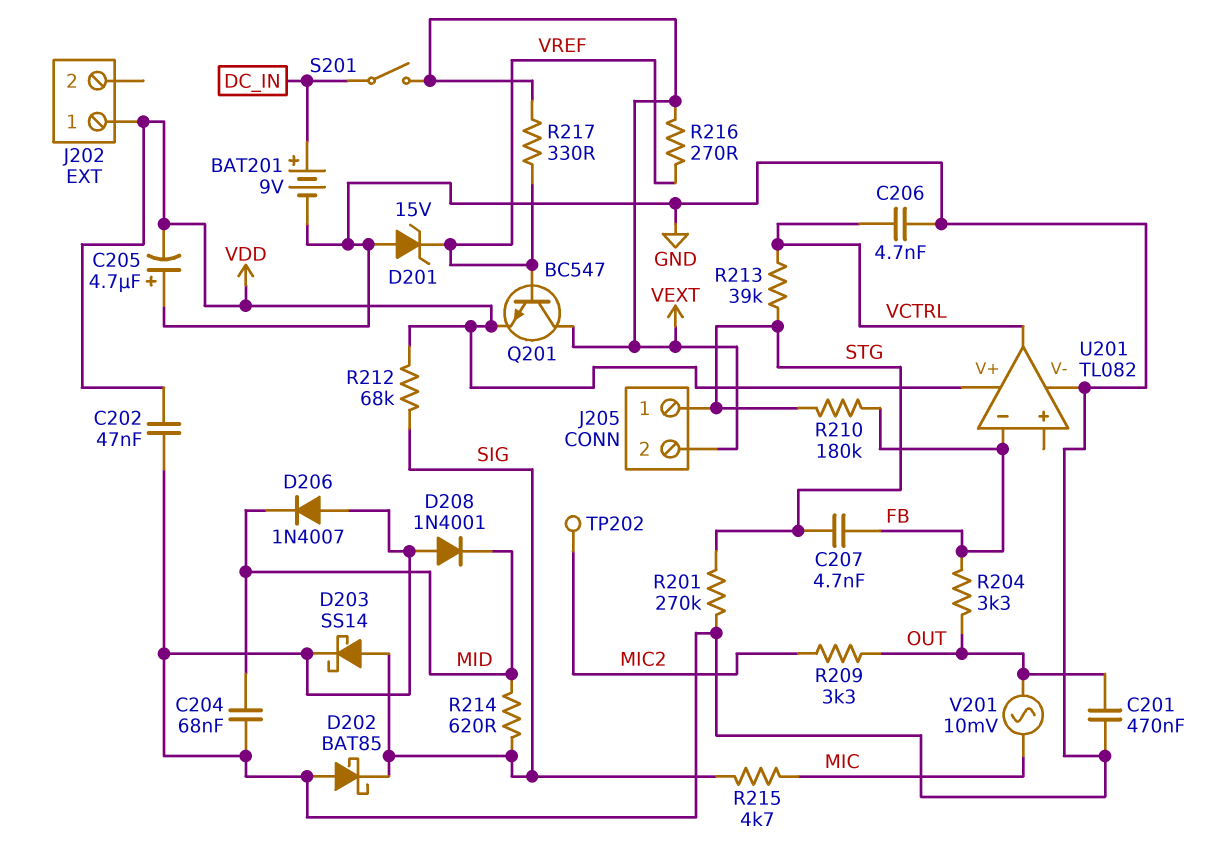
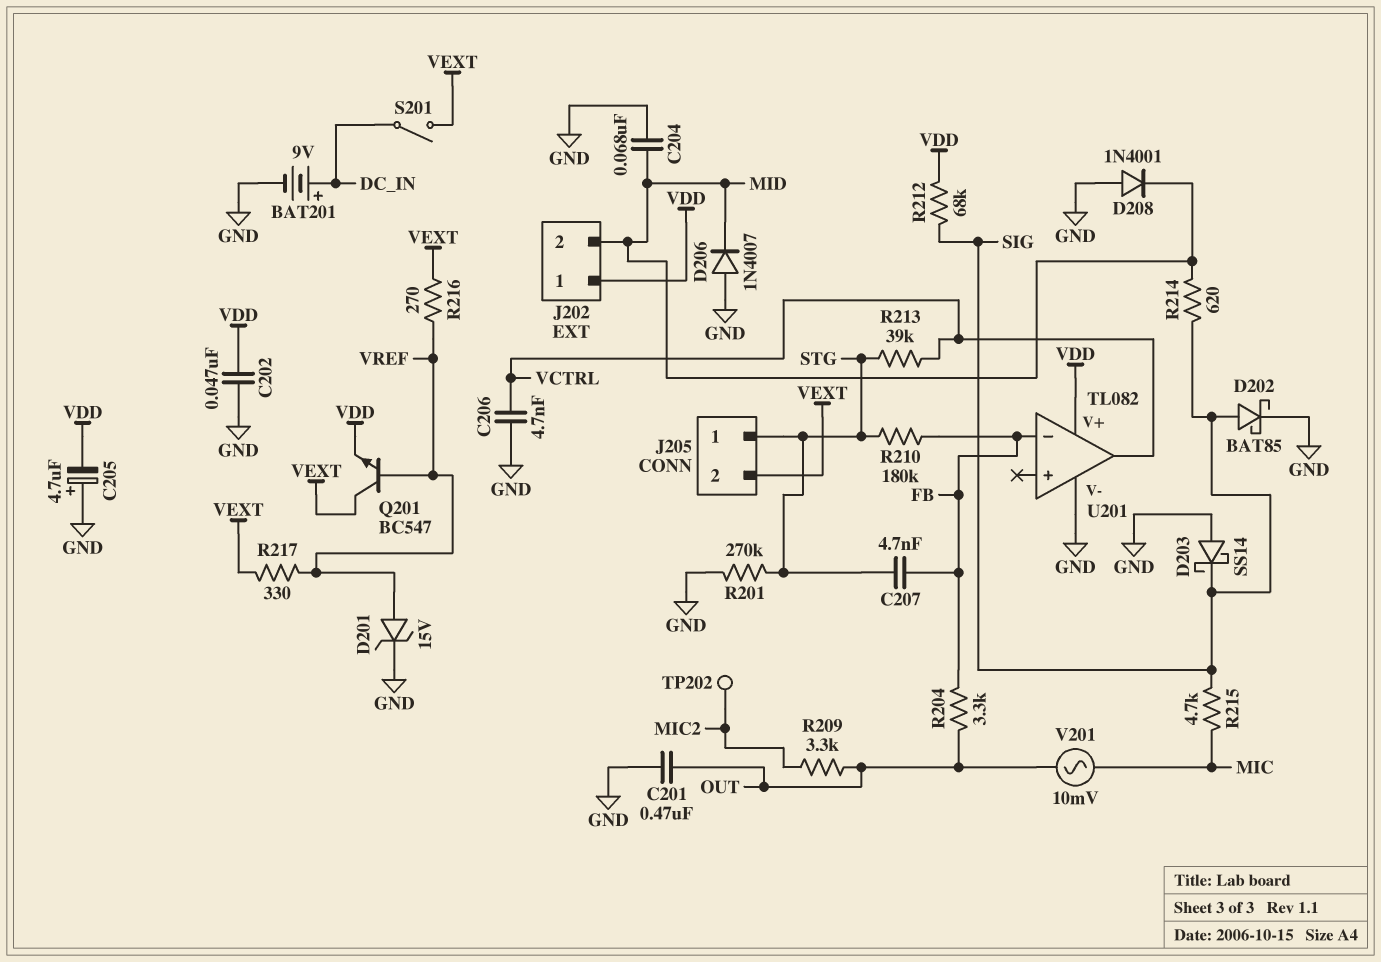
D201: zener 15V (A GND, K VREF) -> zener 15V (A VREF, K GND)
D202: schottky BAT85 (A GND, K SIG) -> schottky BAT85 (A SIG, K GND)
D203: schottky SS14 (A SIG, K GND) -> schottky SS14 (A GND, K SIG)
J202 pin 2: none -> MID

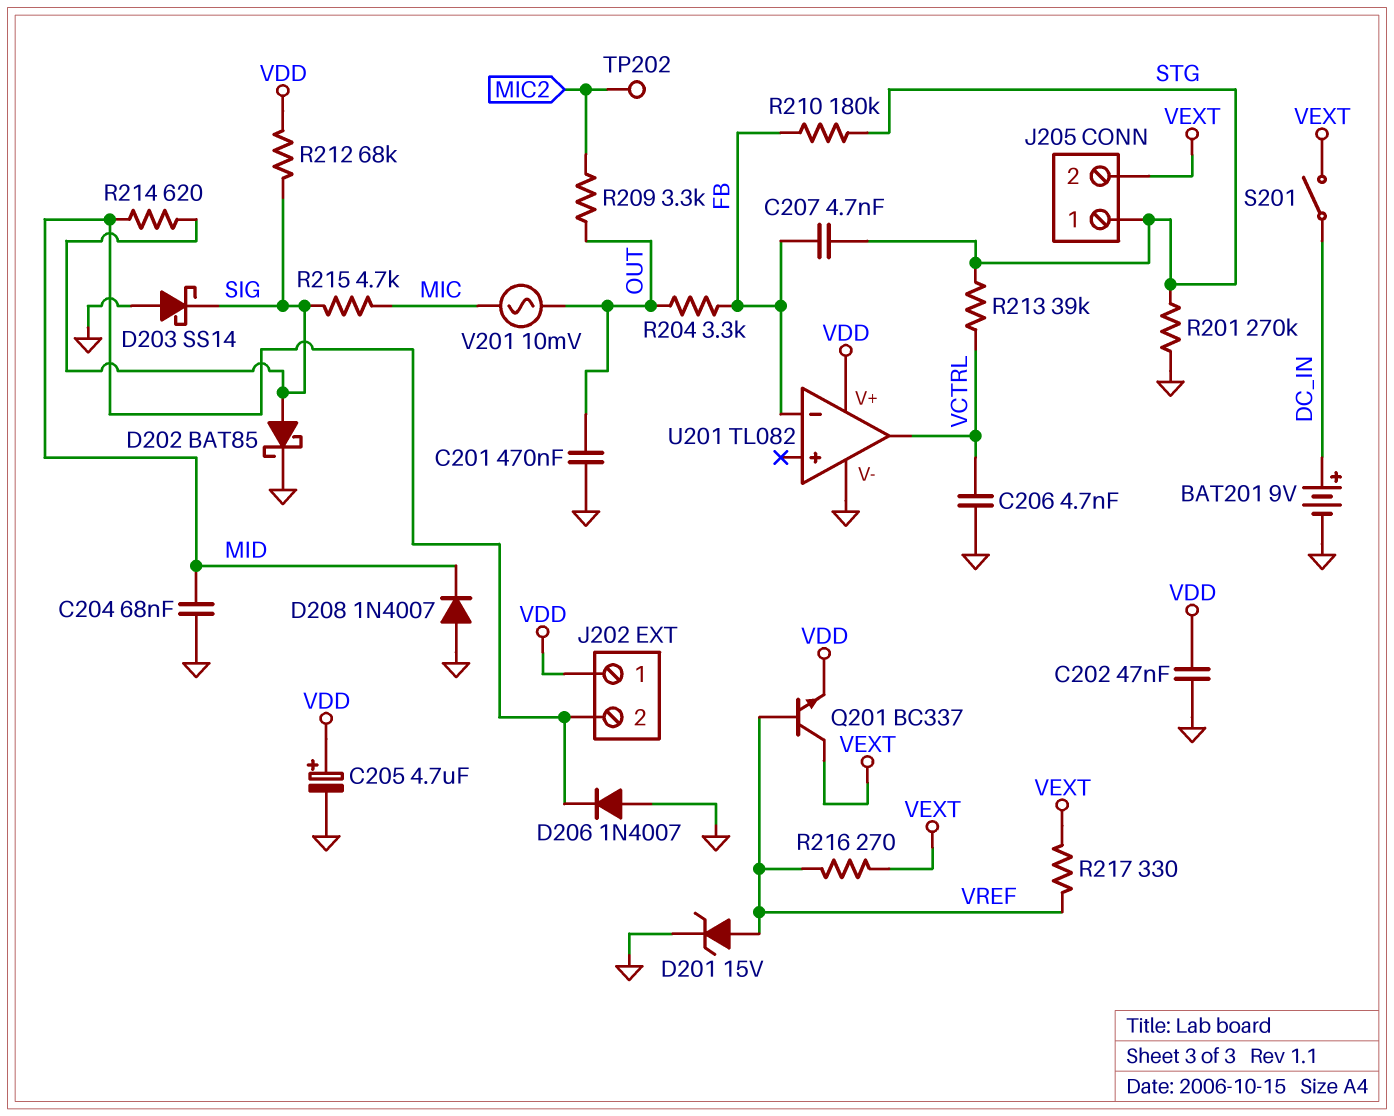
C205: 4.7uF (plus GND, minus VDD) -> 4.7uF (plus VDD, minus GND)
D208: diode 1N4001 (A GND, K MID) -> diode 1N4007 (A GND, K MID)
Q201: NPN BC547 (B VREF, C VEXT, E VDD) -> NPN BC337 (B VREF, C VEXT, E VDD)

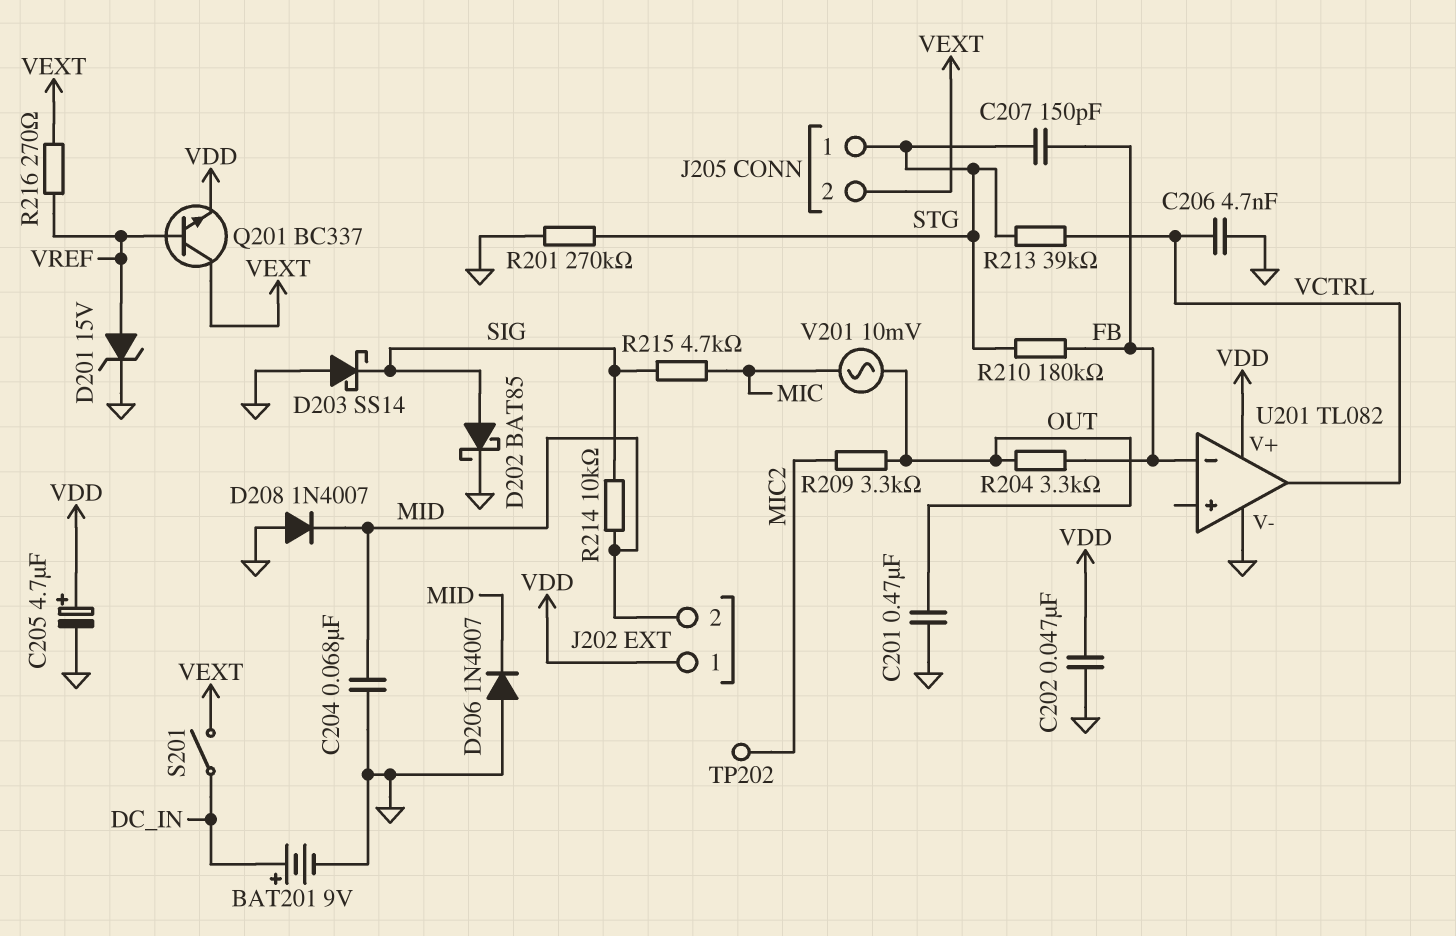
C207: 4.7nF (FB, STG) -> 150pF (FB, STG)
R212: 68k (SIG, VDD) -> none
R214: 620 (MID, SIG) -> 10k (MID, SIG)
R217: 330 (VEXT, VREF) -> none

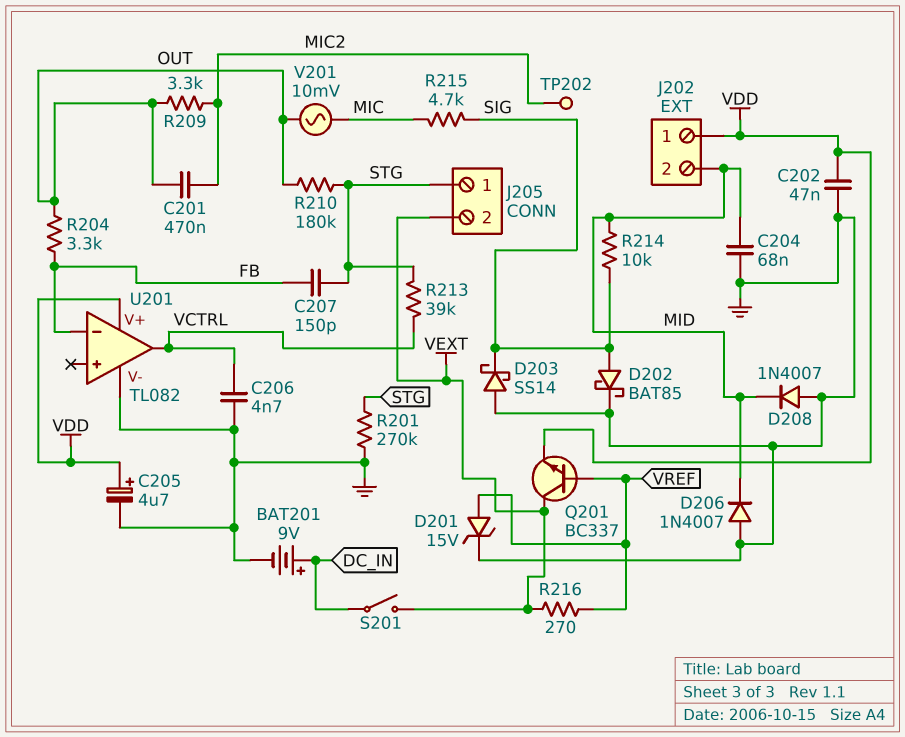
C201: 470nF (GND, OUT) -> 470nF (MIC2, OUT)
R210: 180k (FB, STG) -> 180k (OUT, STG)

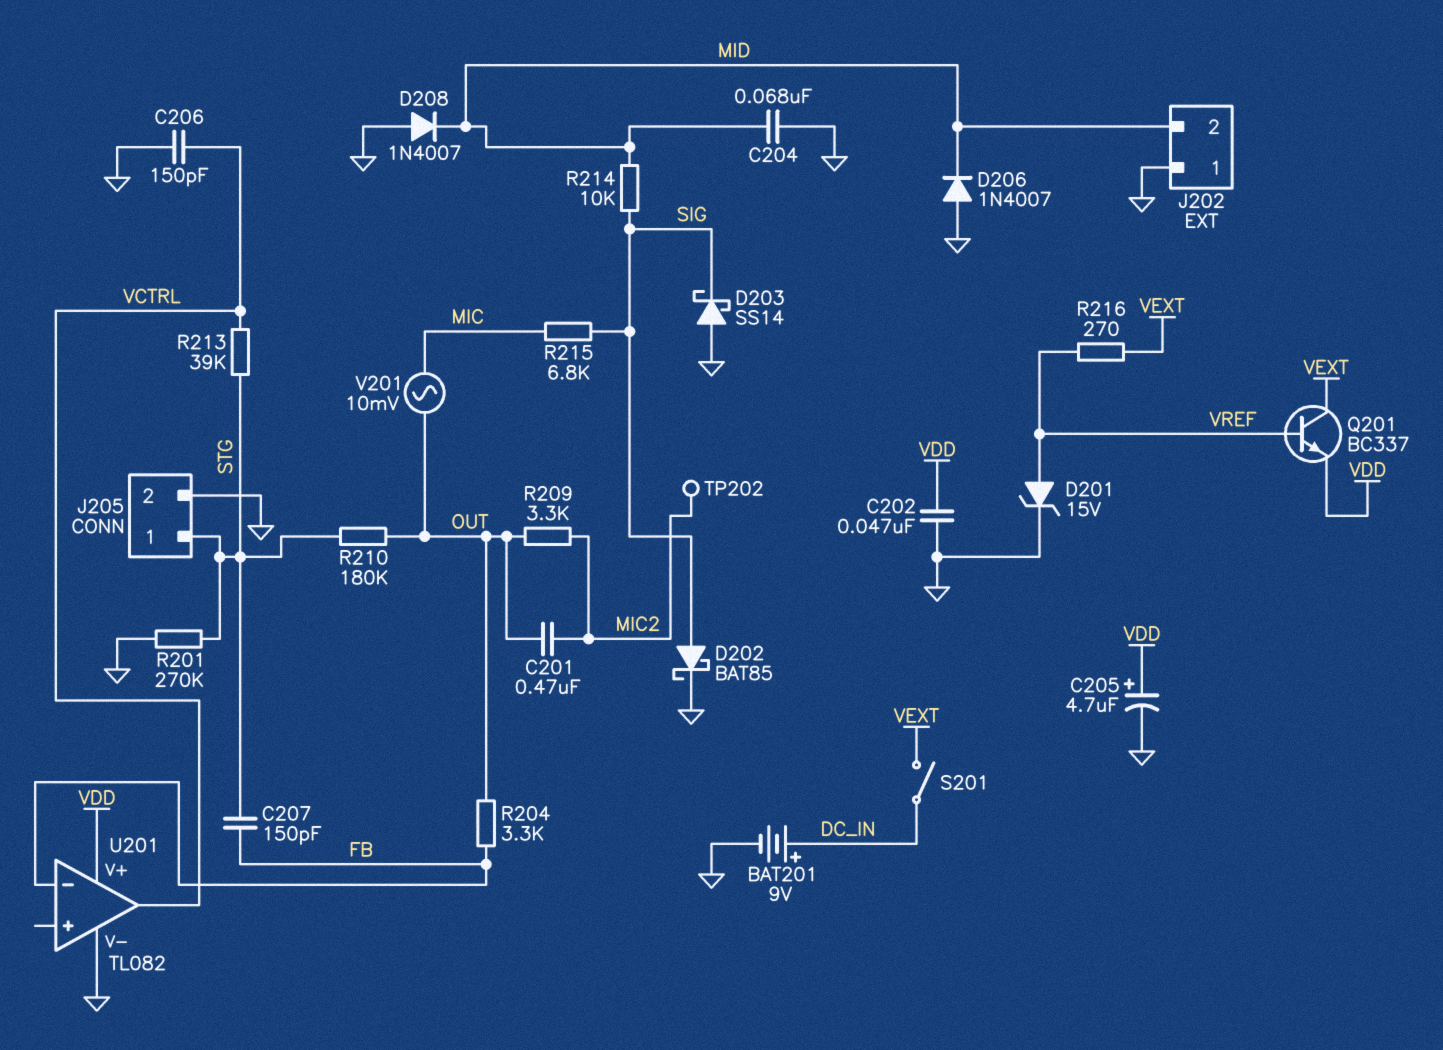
C206: 4.7nF (GND, VCTRL) -> 150pF (GND, VCTRL)
J202 pin 1: VDD -> GND
J205 pin 2: VEXT -> GND
R215: 4.7k (MIC, SIG) -> 6.8k (MIC, SIG)

